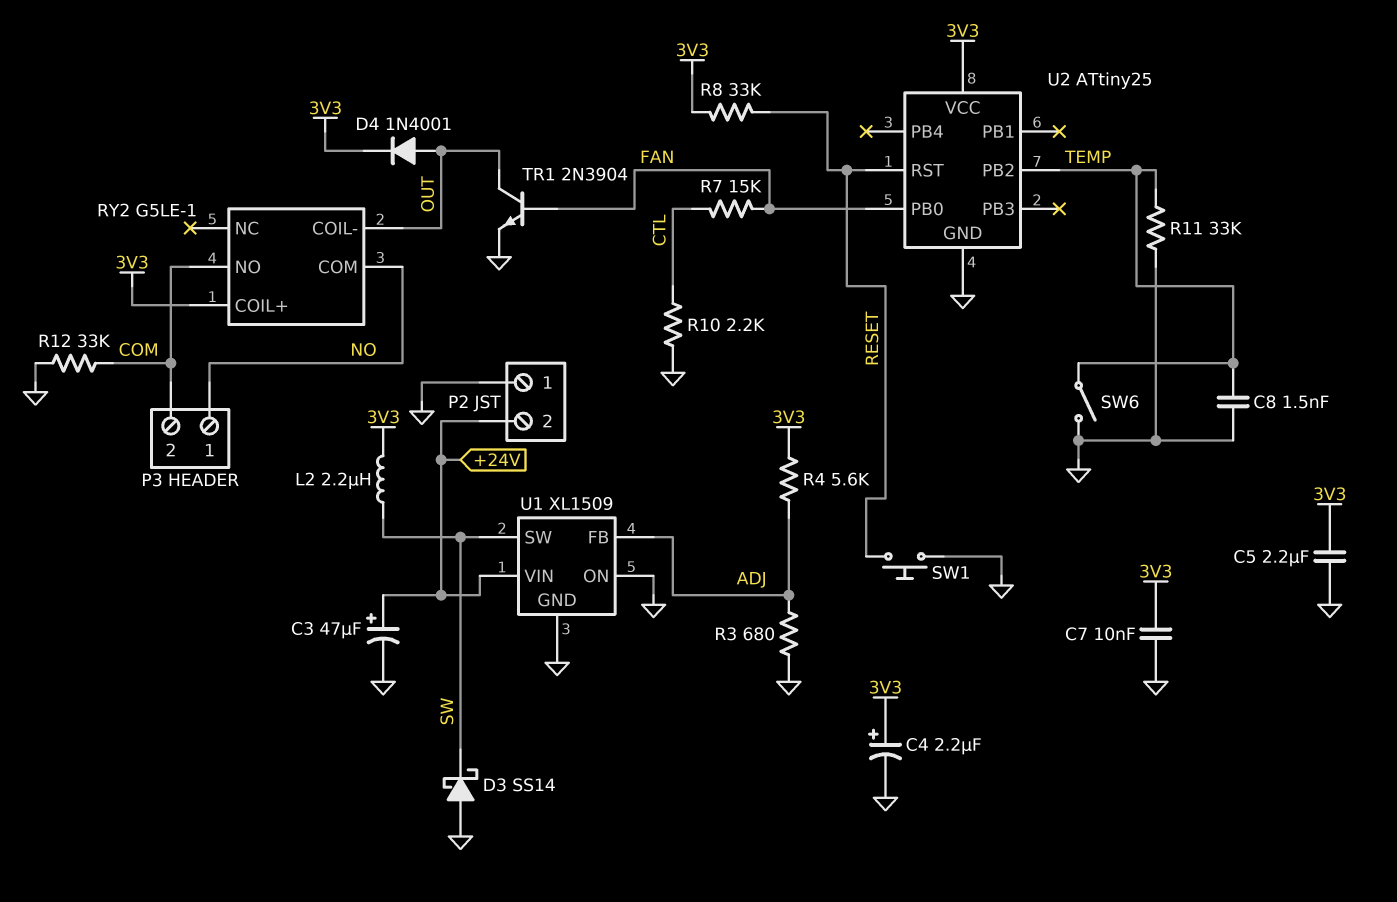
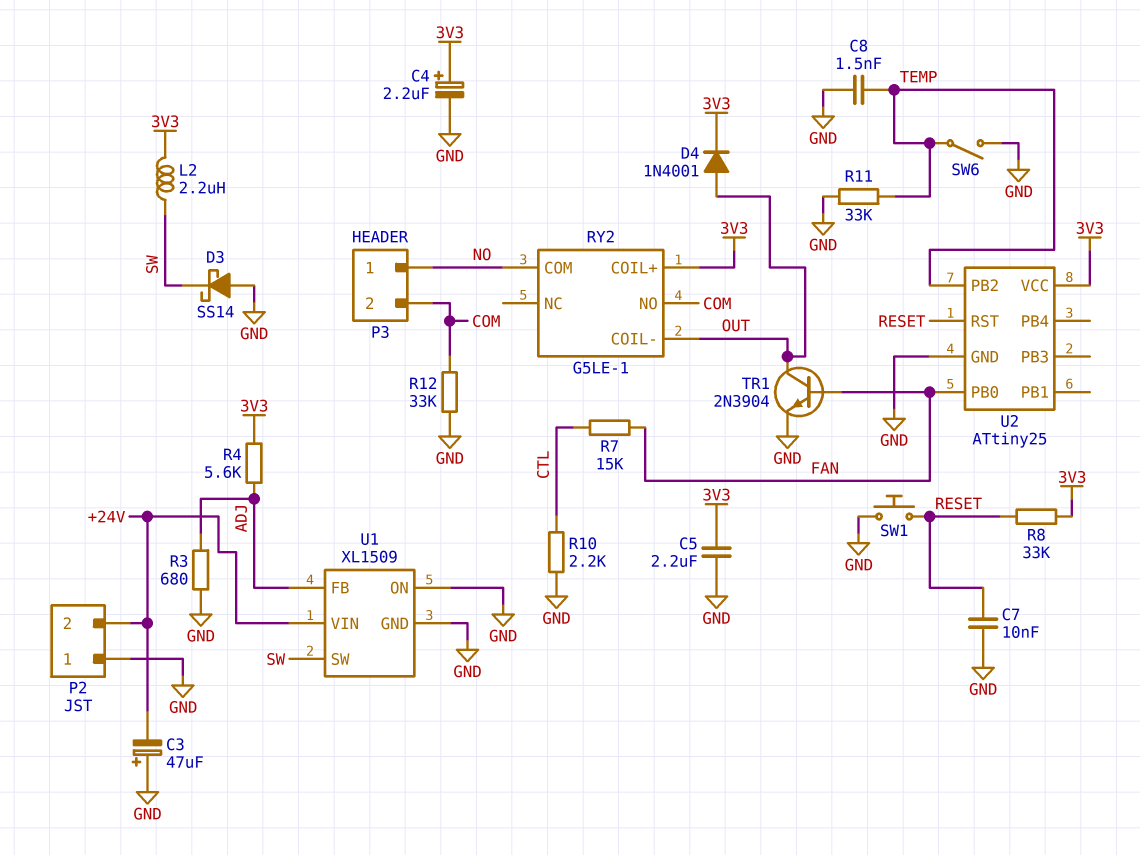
C3: 47uF (plus +24V, minus GND) -> 47uF (plus GND, minus +24V)
C7: 10nF (3V3, GND) -> 10nF (GND, RESET)

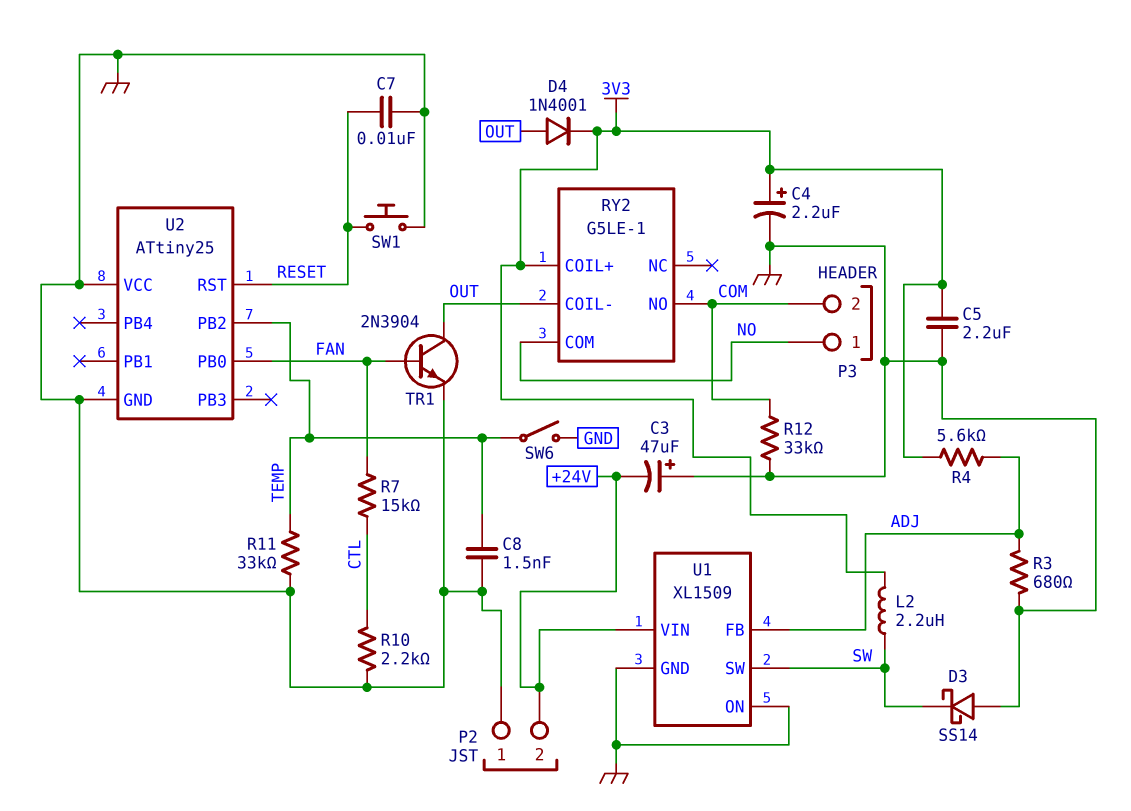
R8: 33k (3V3, RESET) -> none
U2 pin VCC: 3V3 -> GND

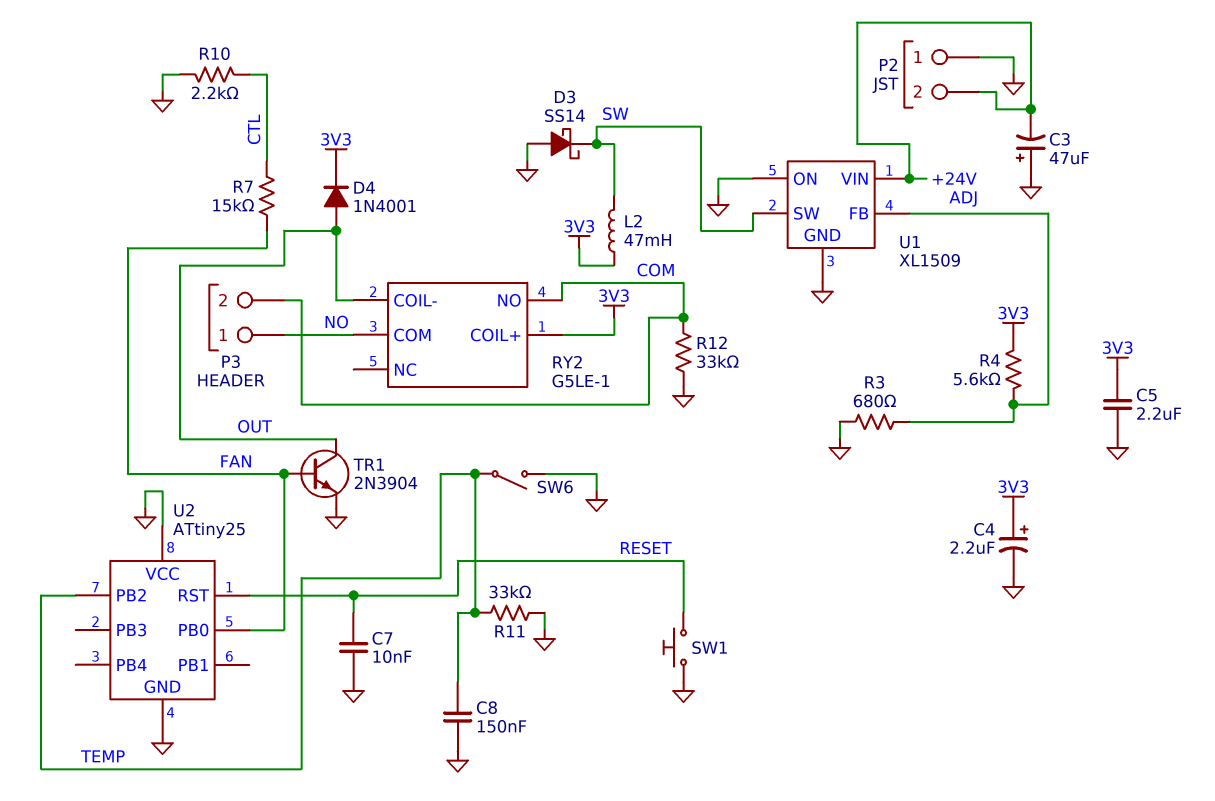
C8: 1.5nF (GND, TEMP) -> 150nF (GND, TEMP)
L2: 2.2uH (3V3, SW) -> 47mH (3V3, SW)

